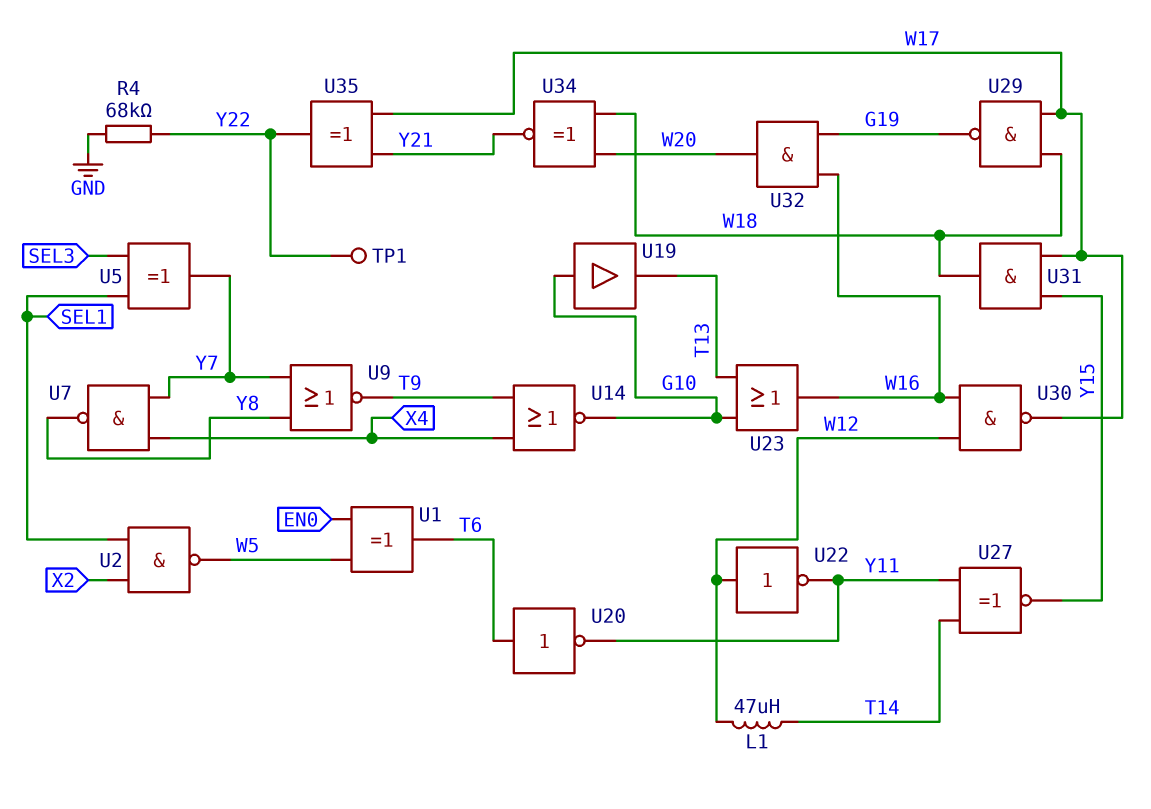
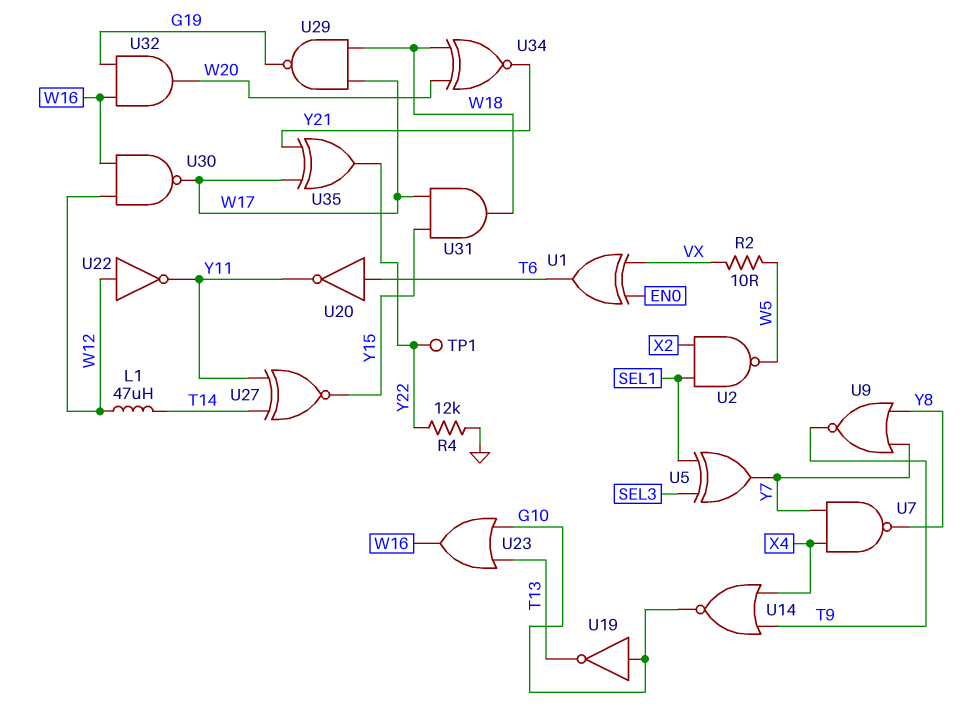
R2: none -> 10 (VX, W5)
R4: 68k (GND, Y22) -> 12k (GND, Y22)
U1: XOR (in EN0, in W5, out T6) -> XOR (in EN0, in VX, out T6)
U19: buffer (in G10, out T13) -> NOT (in G10, out T13)

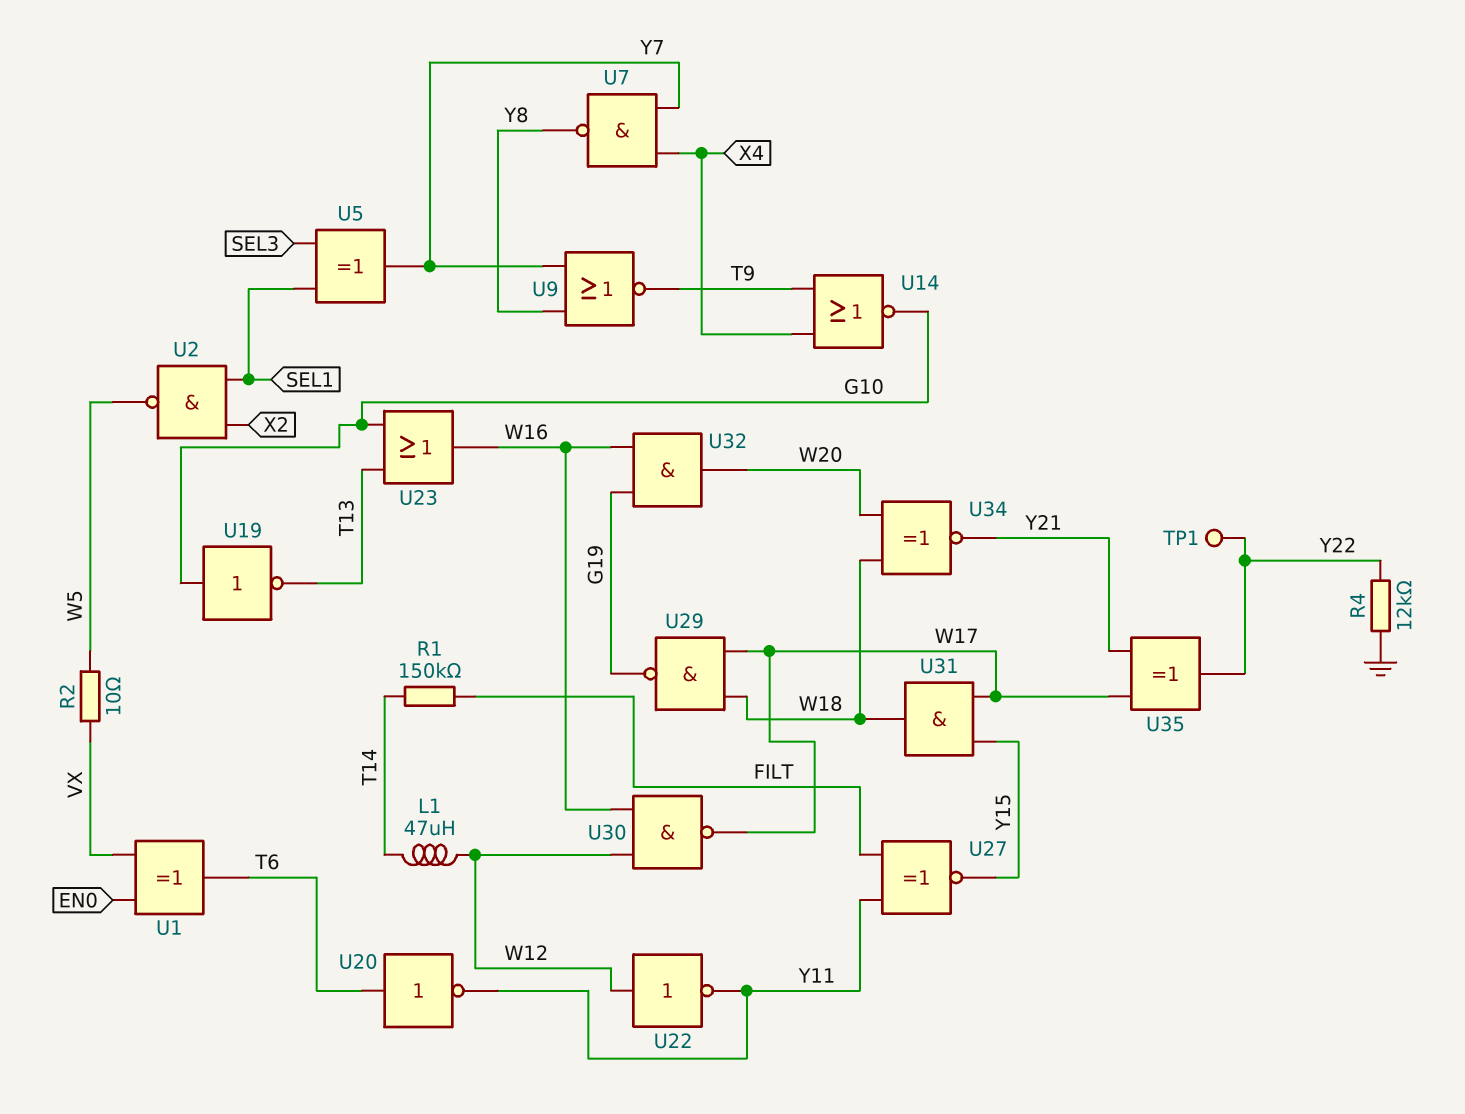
R1: none -> 150k (FILT, T14)
U27: XNOR (in T14, in Y11, out Y15) -> XNOR (in FILT, in Y11, out Y15)

